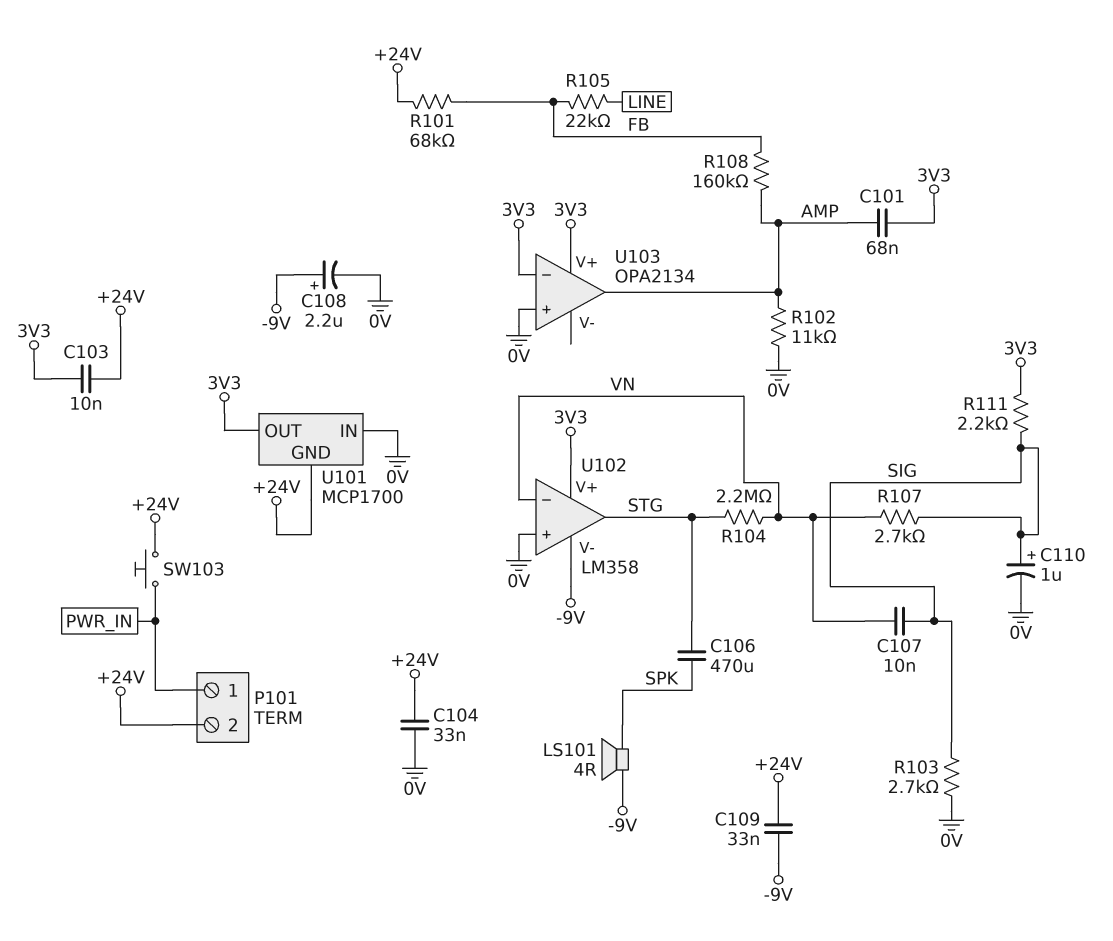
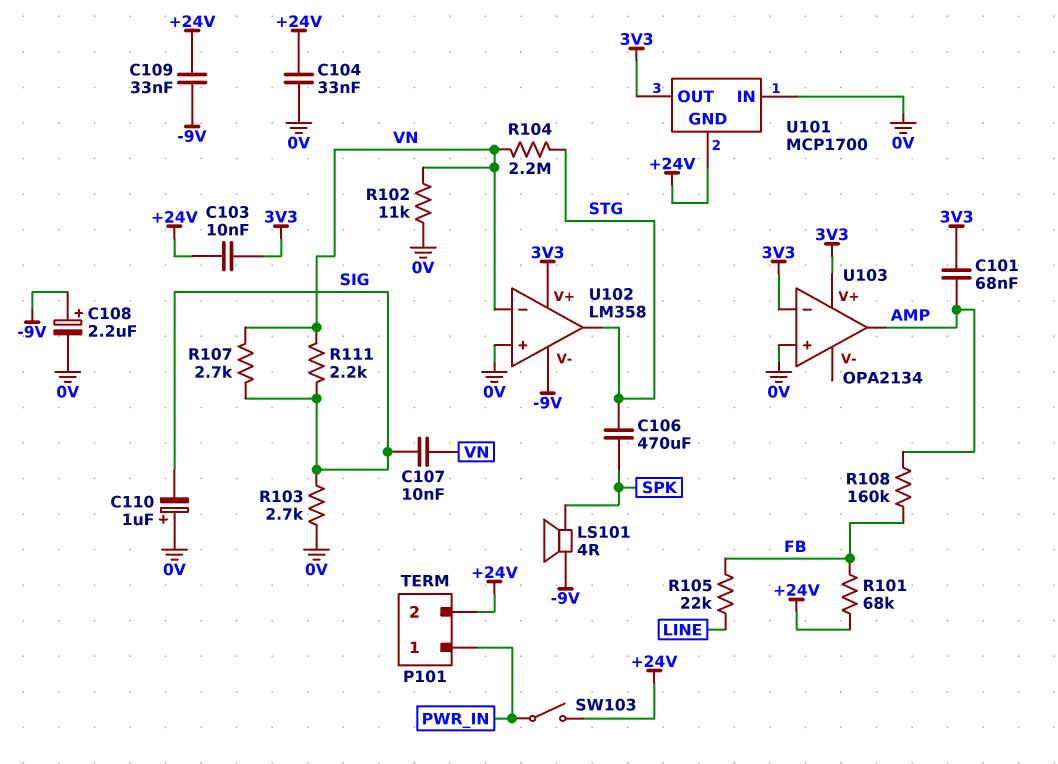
C110: 1uF (plus SIG, minus 0V) -> 1uF (plus 0V, minus SIG)
R102: 11k (0V, AMP) -> 11k (0V, VN)
R111: 2.2k (3V3, SIG) -> 2.2k (SIG, VN)
SW103: button (+24V, PWR_IN) -> switch (+24V, PWR_IN)

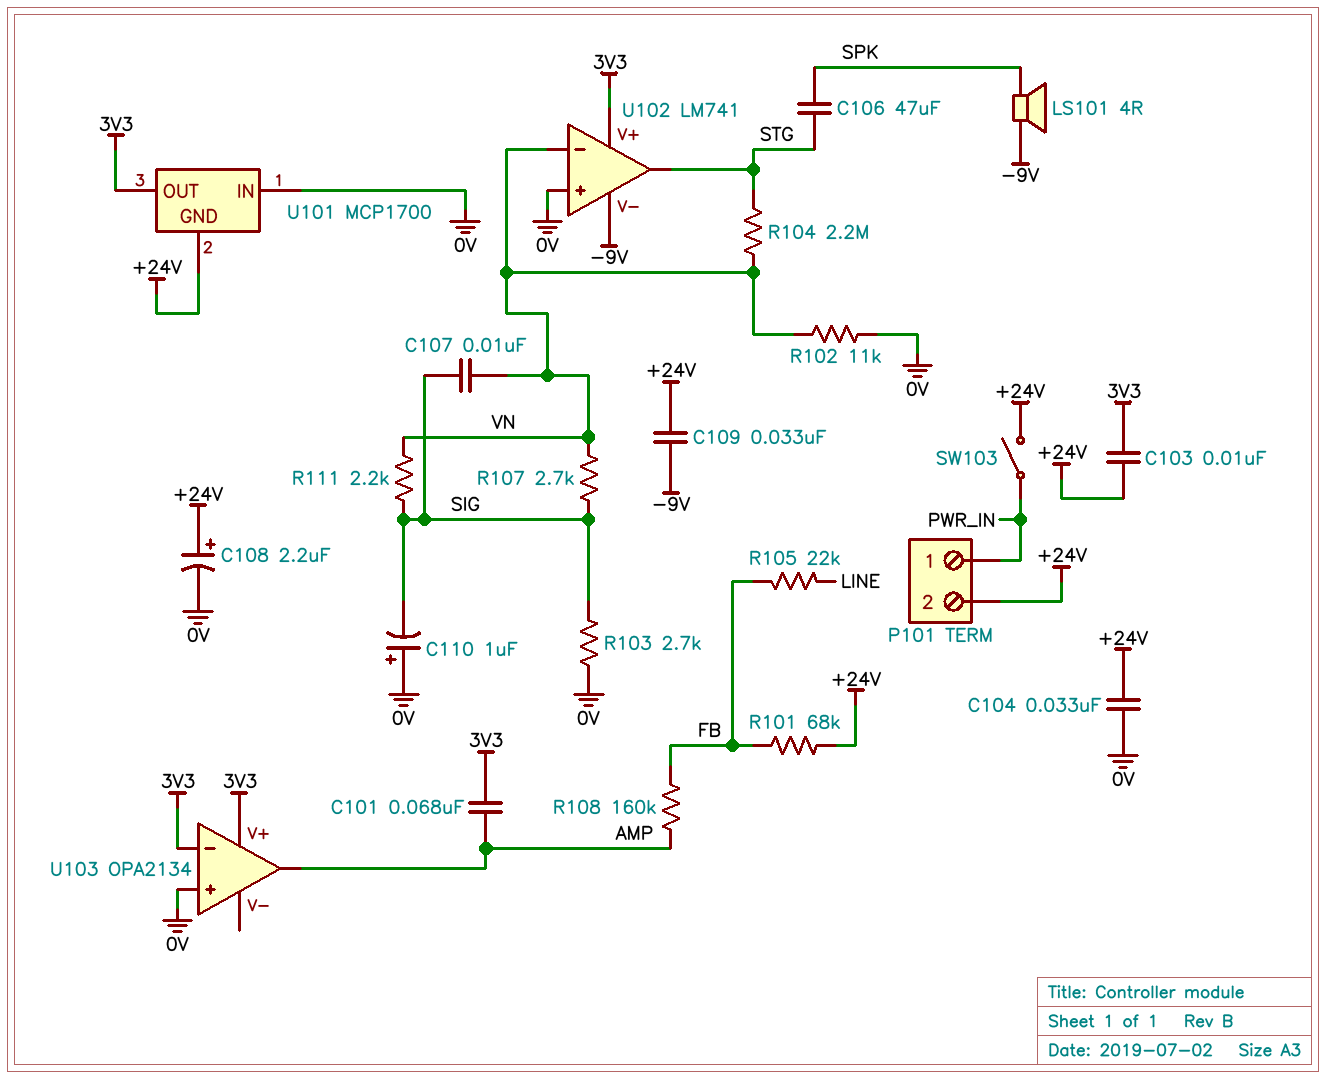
C106: 470uF (SPK, STG) -> 47uF (SPK, STG)
C108: 2.2uF (plus -9V, minus 0V) -> 2.2uF (plus +24V, minus 0V)
U102: LM358 -> LM741

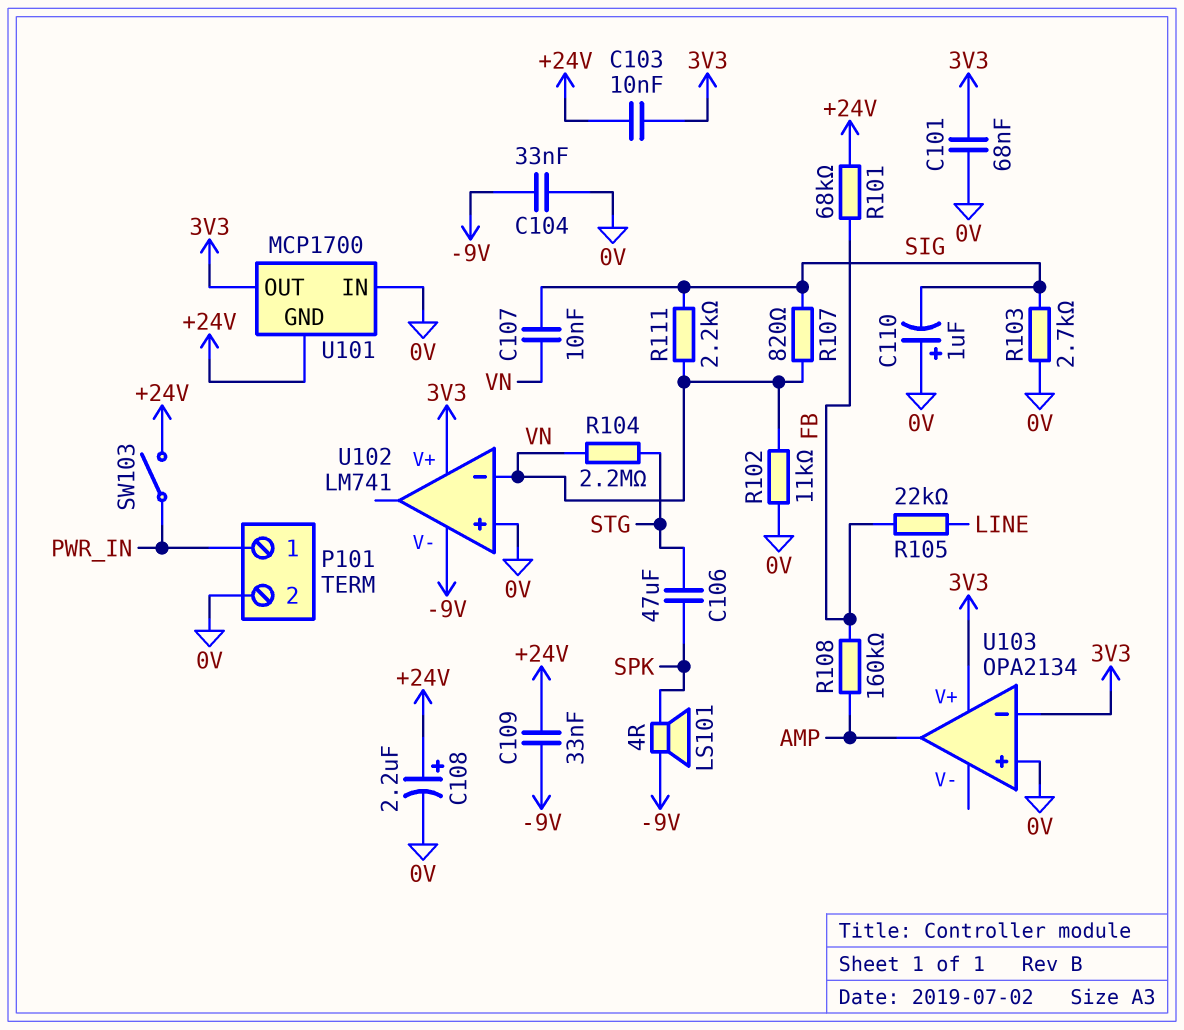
C101: 68nF (3V3, AMP) -> 68nF (0V, 3V3)
C104: 33nF (+24V, 0V) -> 33nF (-9V, 0V)
P101 pin 2: +24V -> 0V
R107: 2.7k (SIG, VN) -> 820 (SIG, VN)
U102 pin out: STG -> none

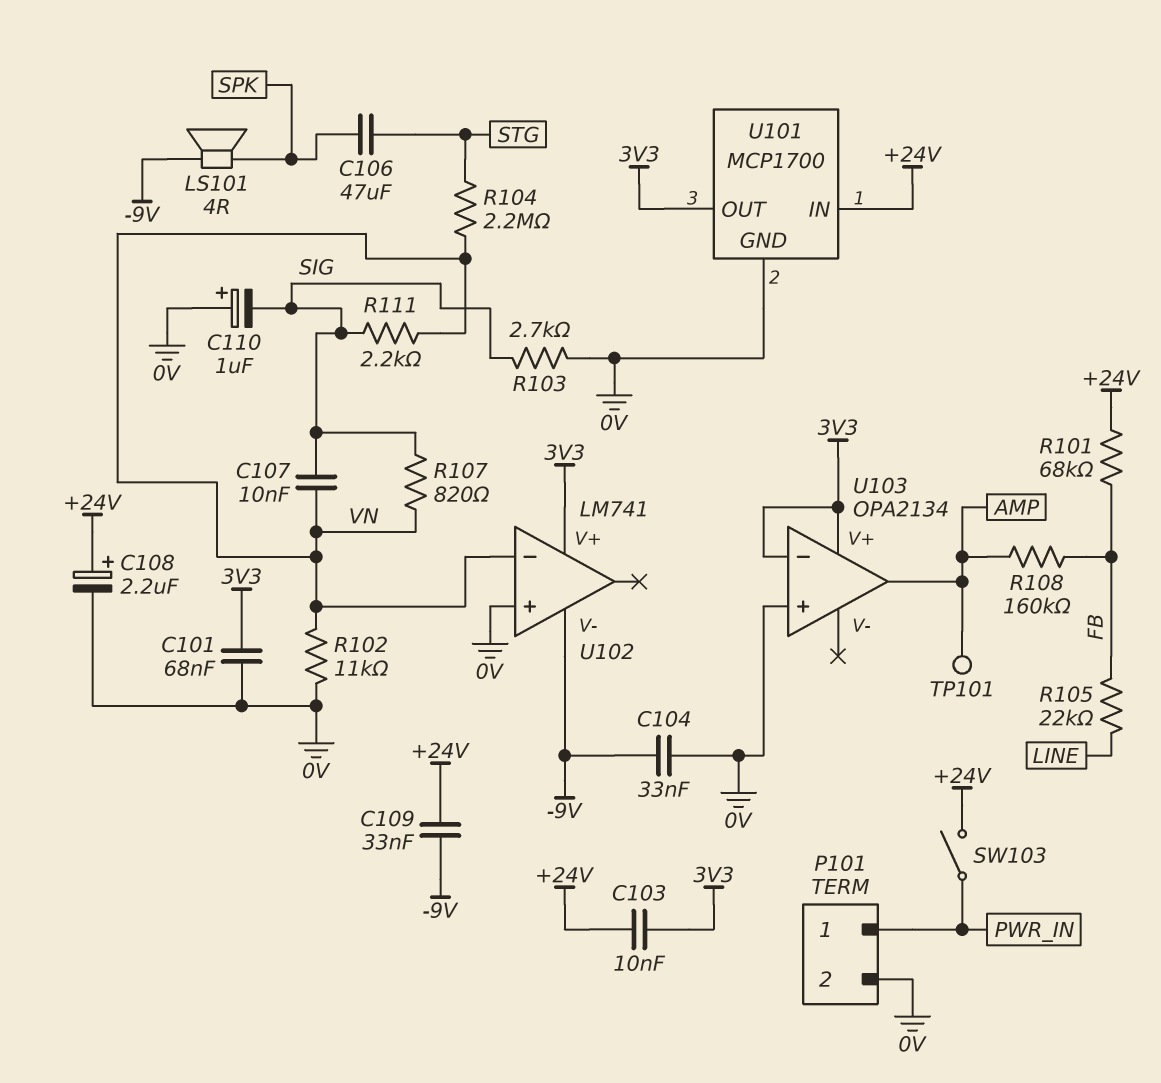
TP101: none -> test point (AMP)
U101 pin GND: +24V -> 0V
U101 pin IN: 0V -> +24V

